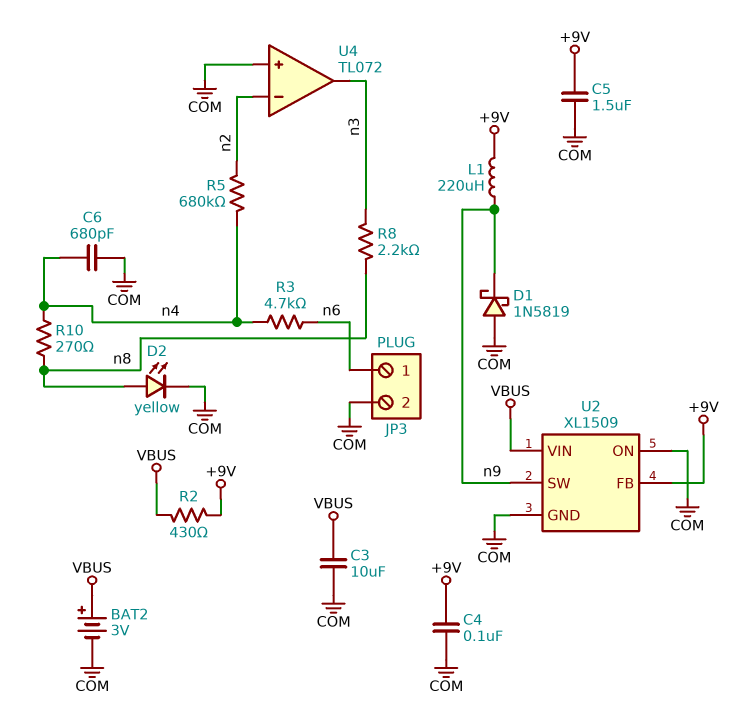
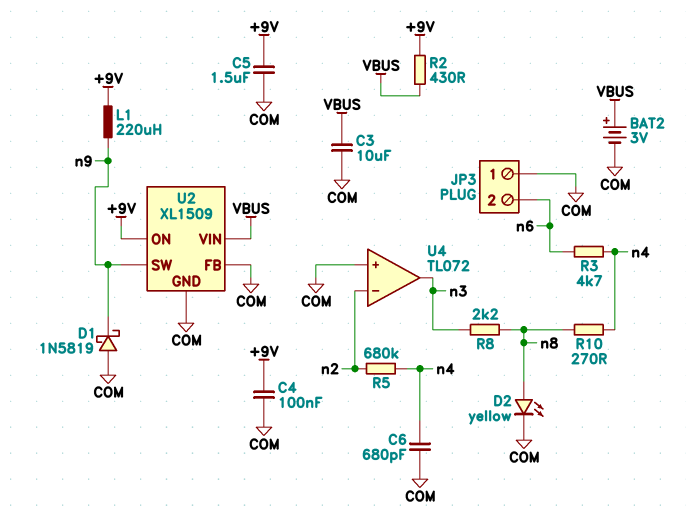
JP3 pin 1: n6 -> COM
JP3 pin 2: COM -> n6
U2 pin FB: +9V -> COM
U2 pin ON: COM -> +9V

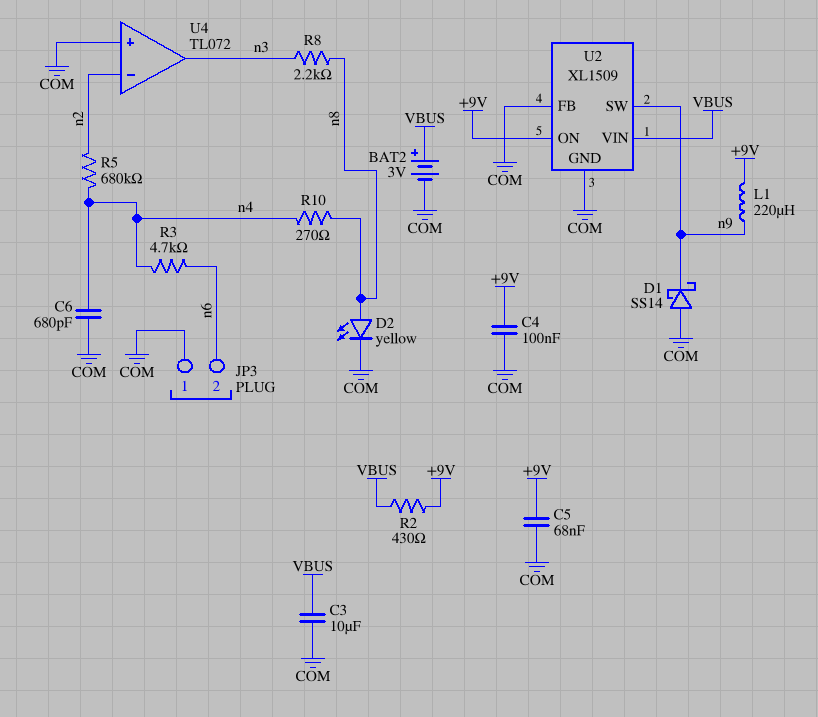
C5: 1.5uF (+9V, COM) -> 68nF (+9V, COM)
D1: schottky 1N5819 (A COM, K n9) -> schottky SS14 (A COM, K n9)

